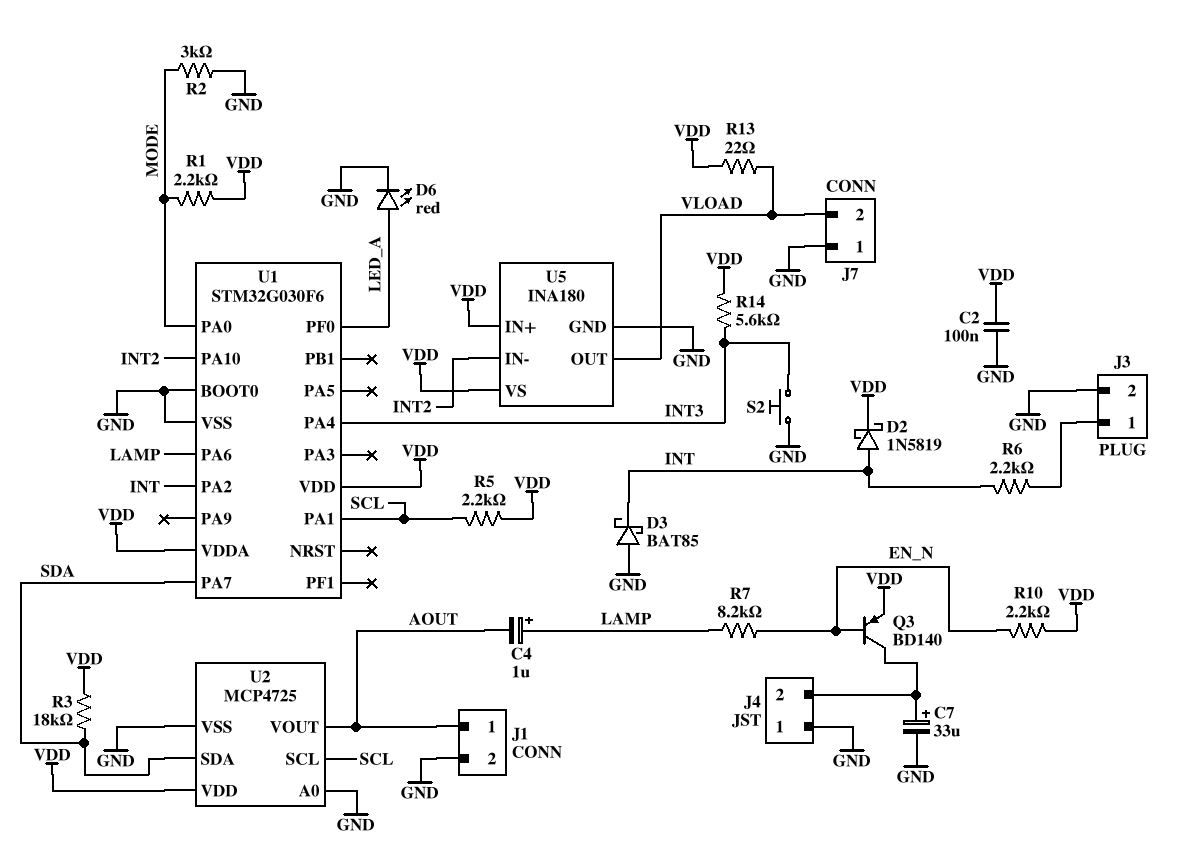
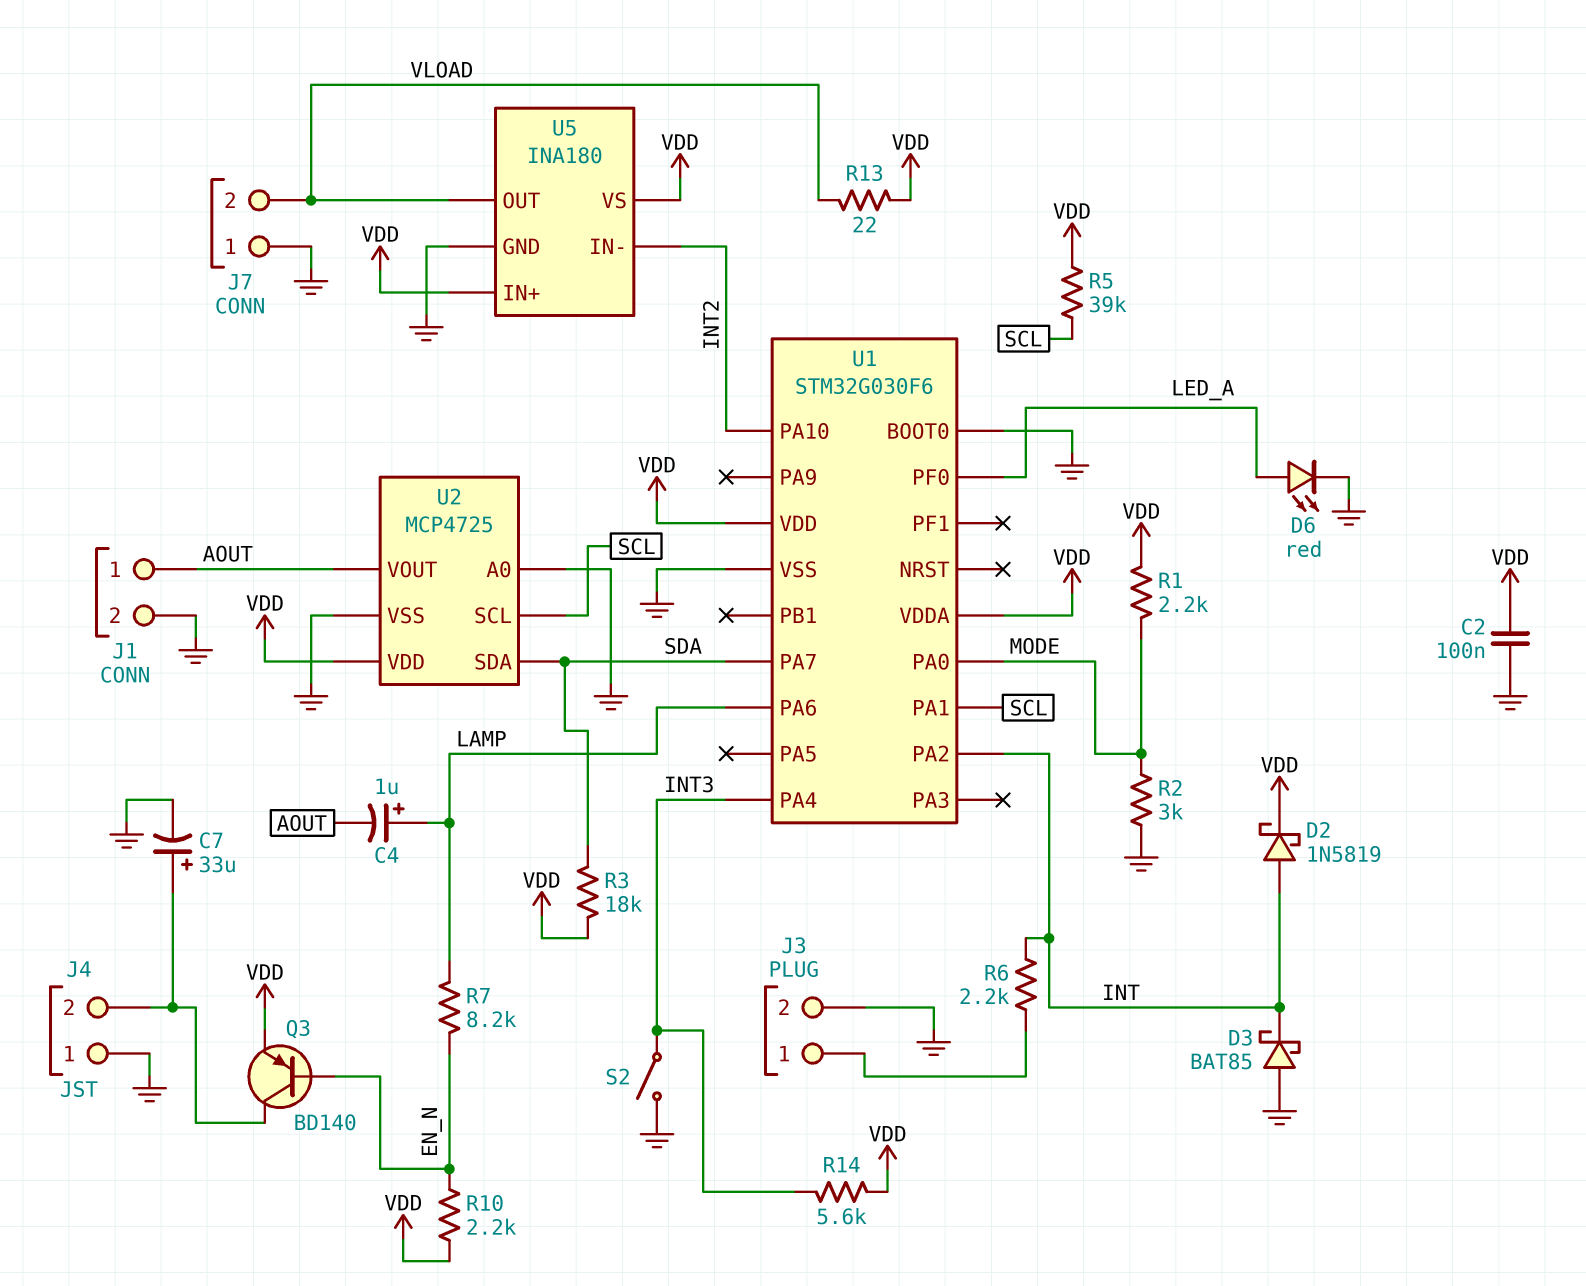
R5: 2.2k (SCL, VDD) -> 39k (SCL, VDD)
S2: button (GND, INT3) -> switch (GND, INT3)

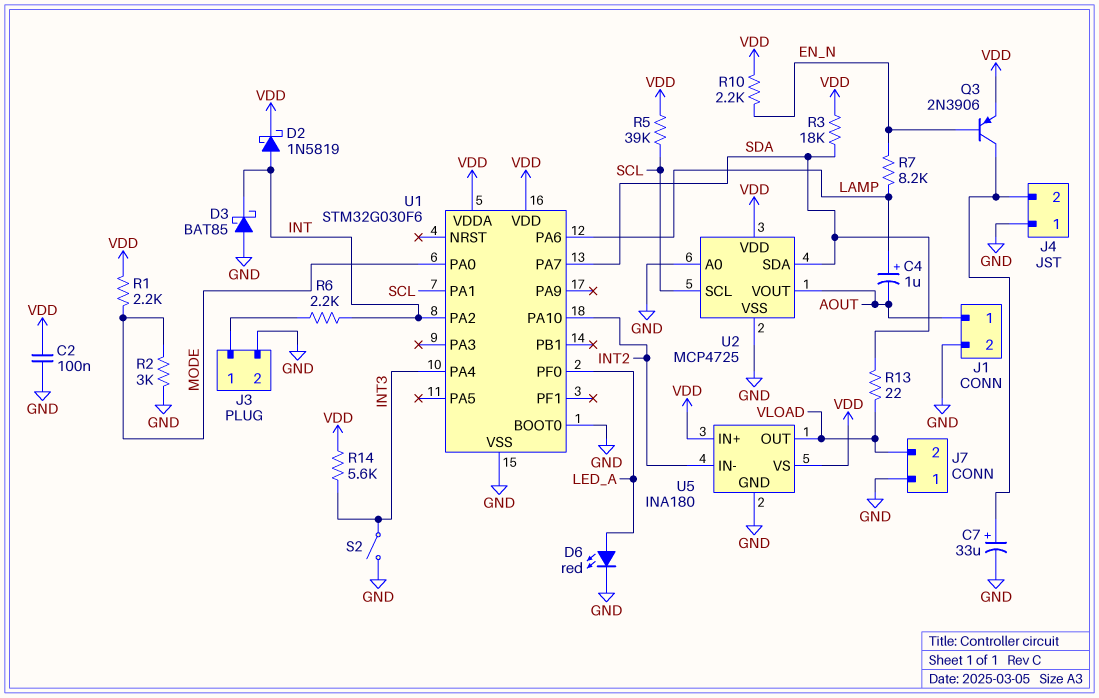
Q3: PNP BD140 (B EN_N, C J4/2, E VDD) -> PNP 2N3906 (B EN_N, C J4/2, E VDD)
R13: 22 (VDD, VLOAD) -> 22 (SDA, VLOAD)

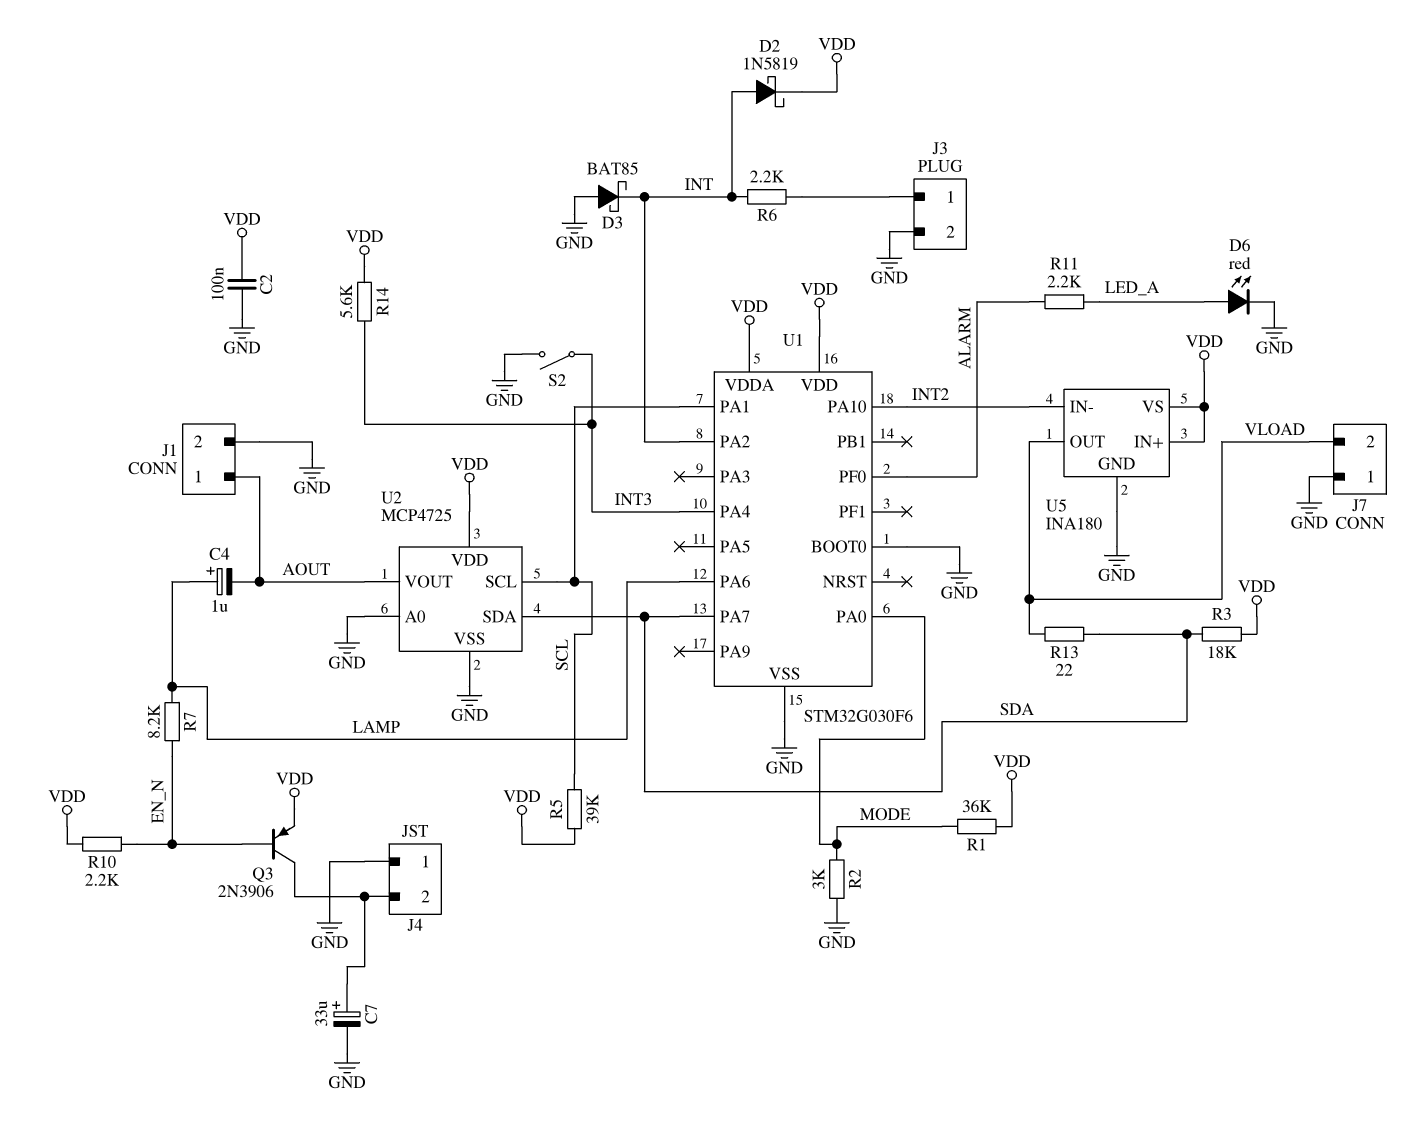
R1: 2.2k (MODE, VDD) -> 36k (MODE, VDD)
R11: none -> 2.2k (ALARM, LED_A)
U1 pin PF0: LED_A -> ALARM

